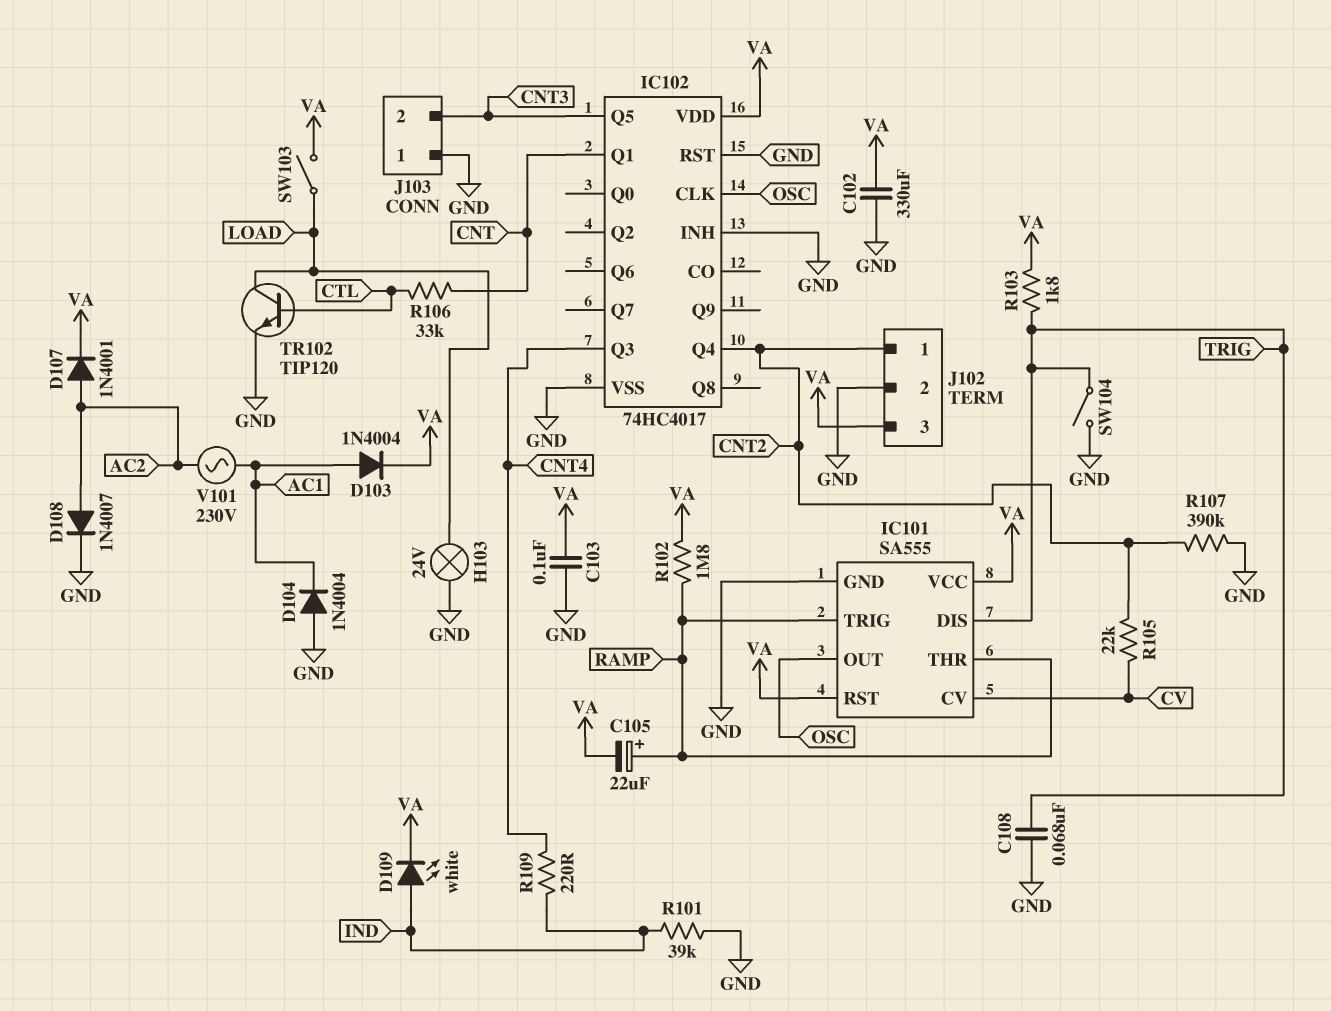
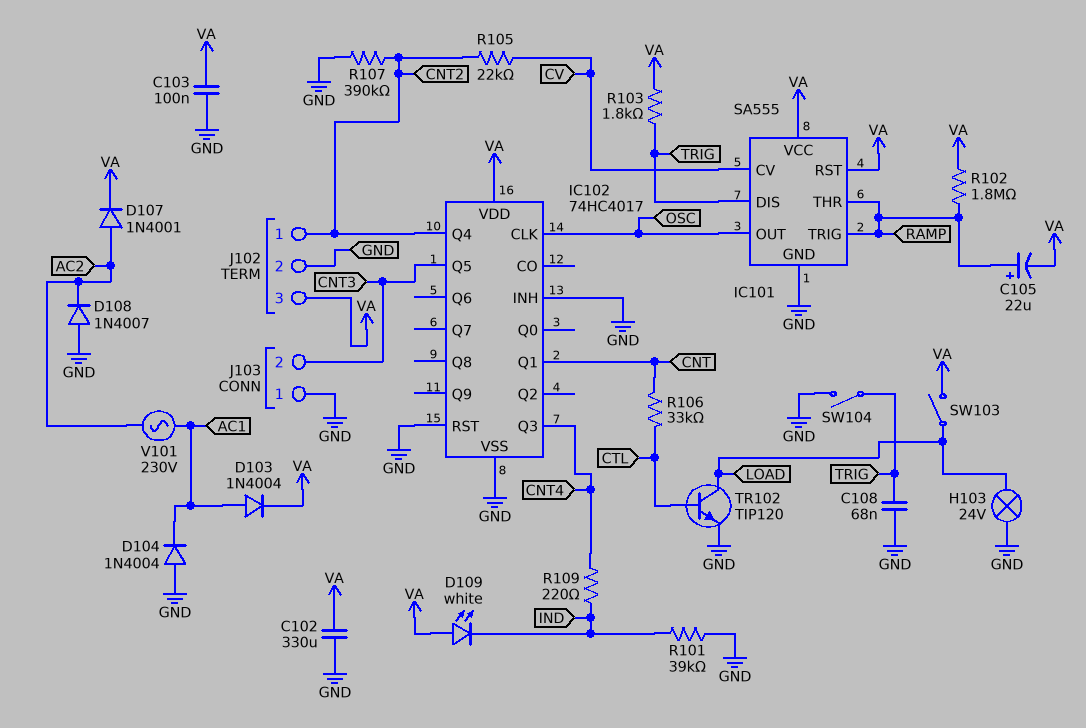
D108: diode 1N4007 (A AC2, K GND) -> diode 1N4007 (A GND, K AC2)
D109: LED white (A IND, K VA) -> LED white (A VA, K IND)

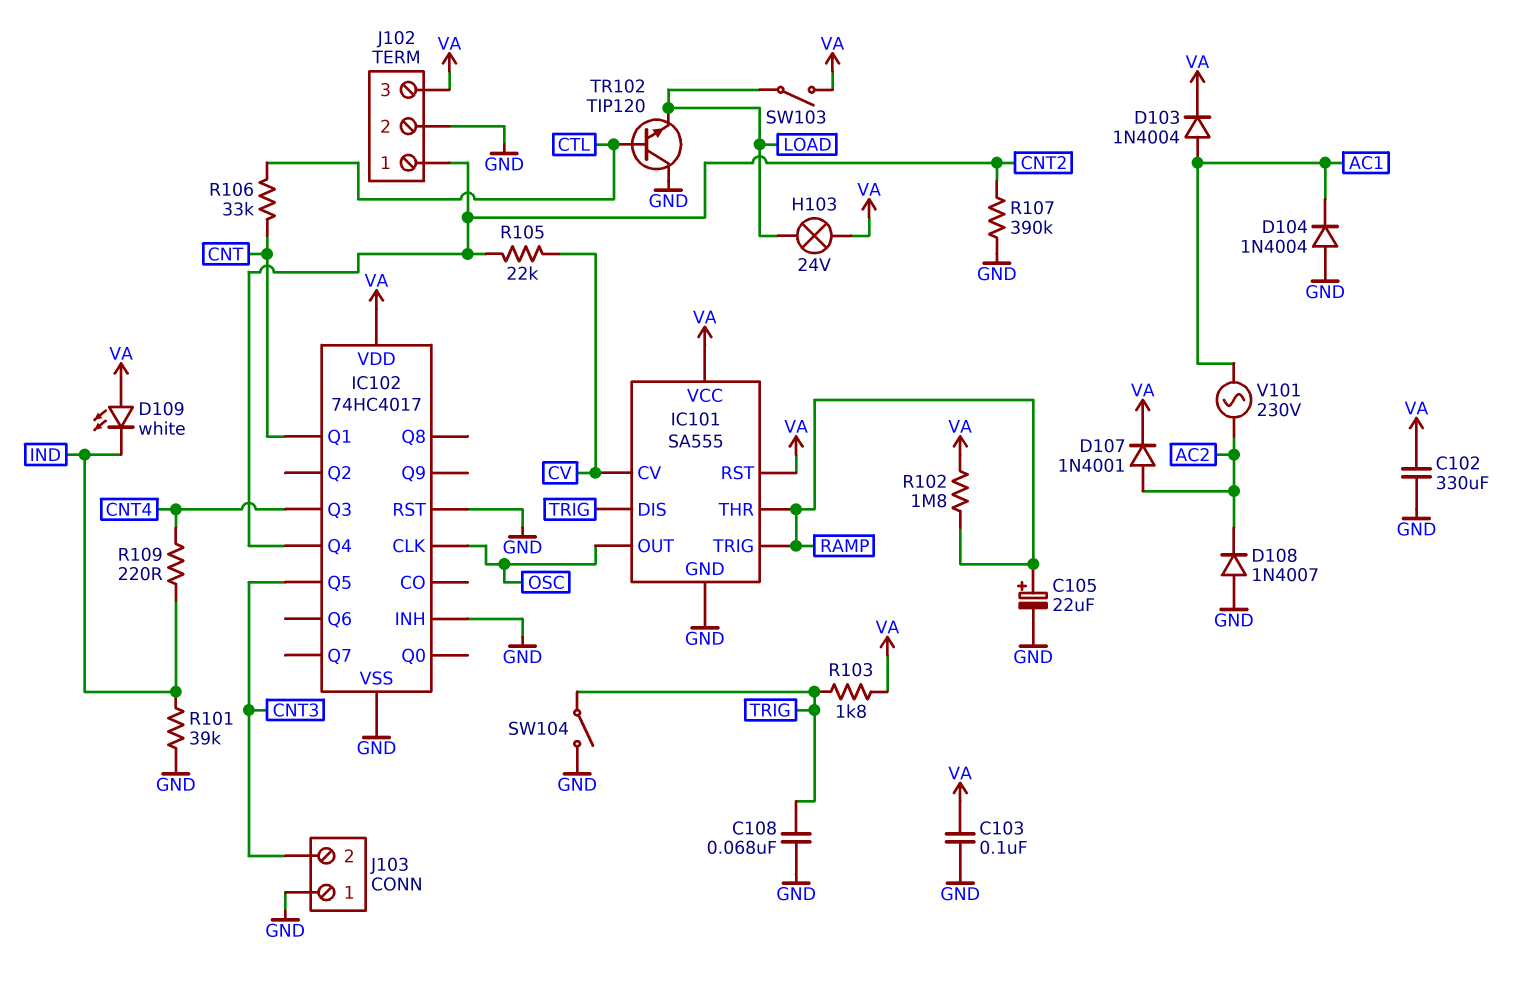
C105: 22uF (plus RAMP, minus VA) -> 22uF (plus RAMP, minus GND)
H103: lamp 24V (GND, LOAD) -> lamp 24V (LOAD, VA)
TR102: NPN TIP120 (B CTL, C LOAD, E GND) -> NPN TIP120 (B CTL, C GND, E LOAD)

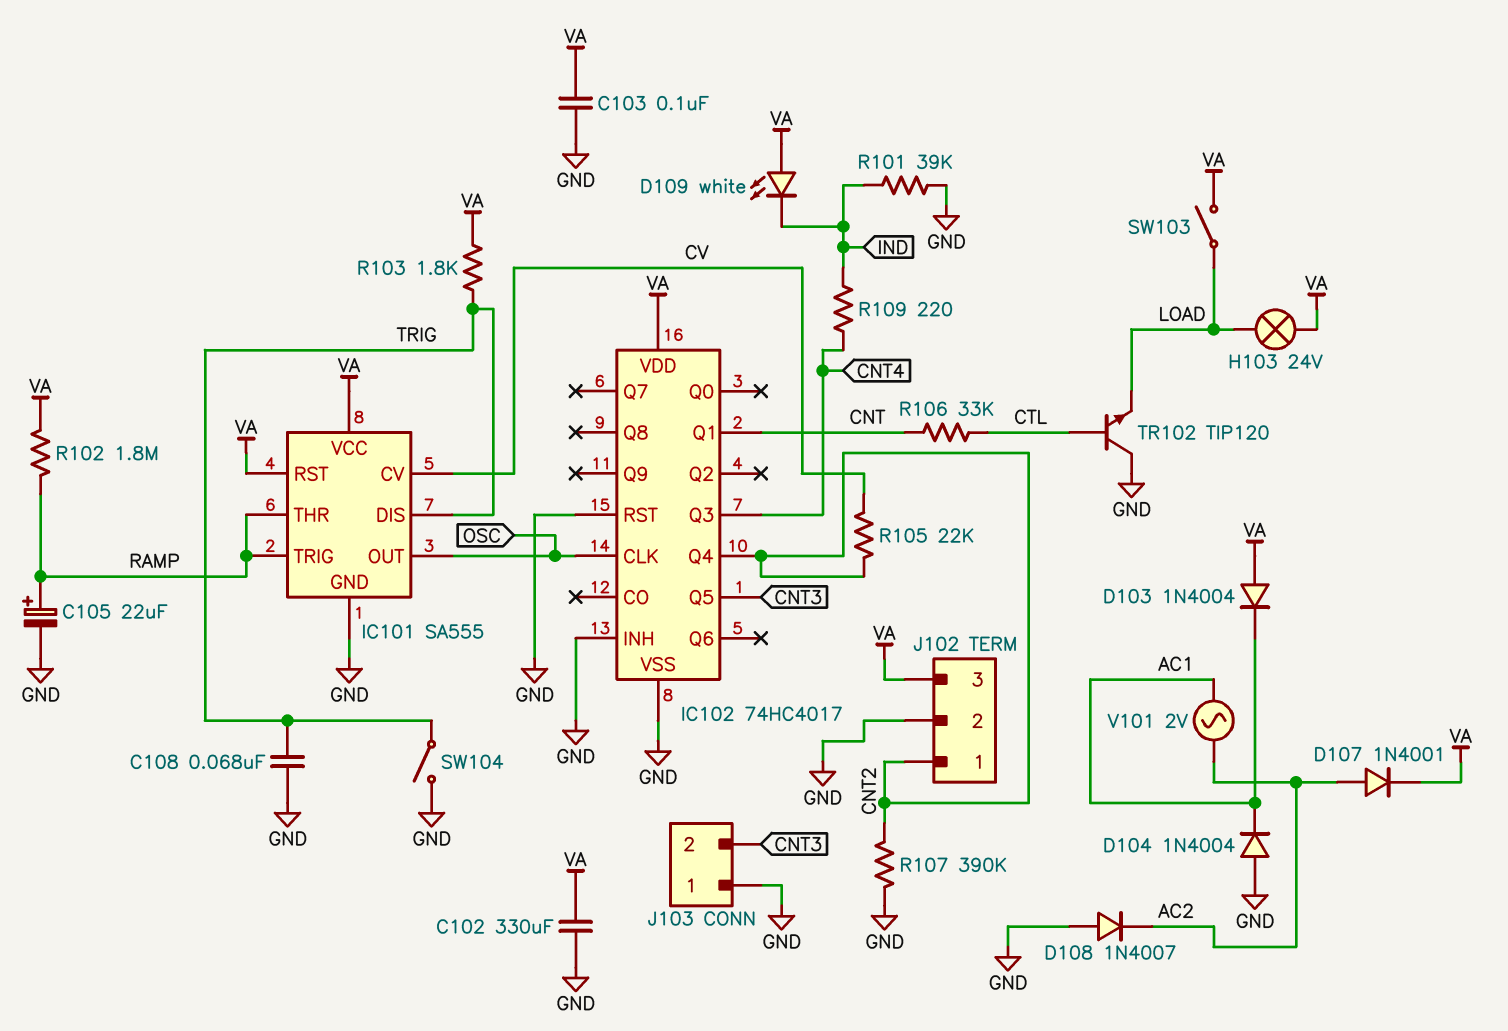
D103: diode 1N4004 (A AC1, K VA) -> diode 1N4004 (A VA, K AC1)
V101: AC 230V (AC1, AC2) -> AC 2V (AC1, AC2)

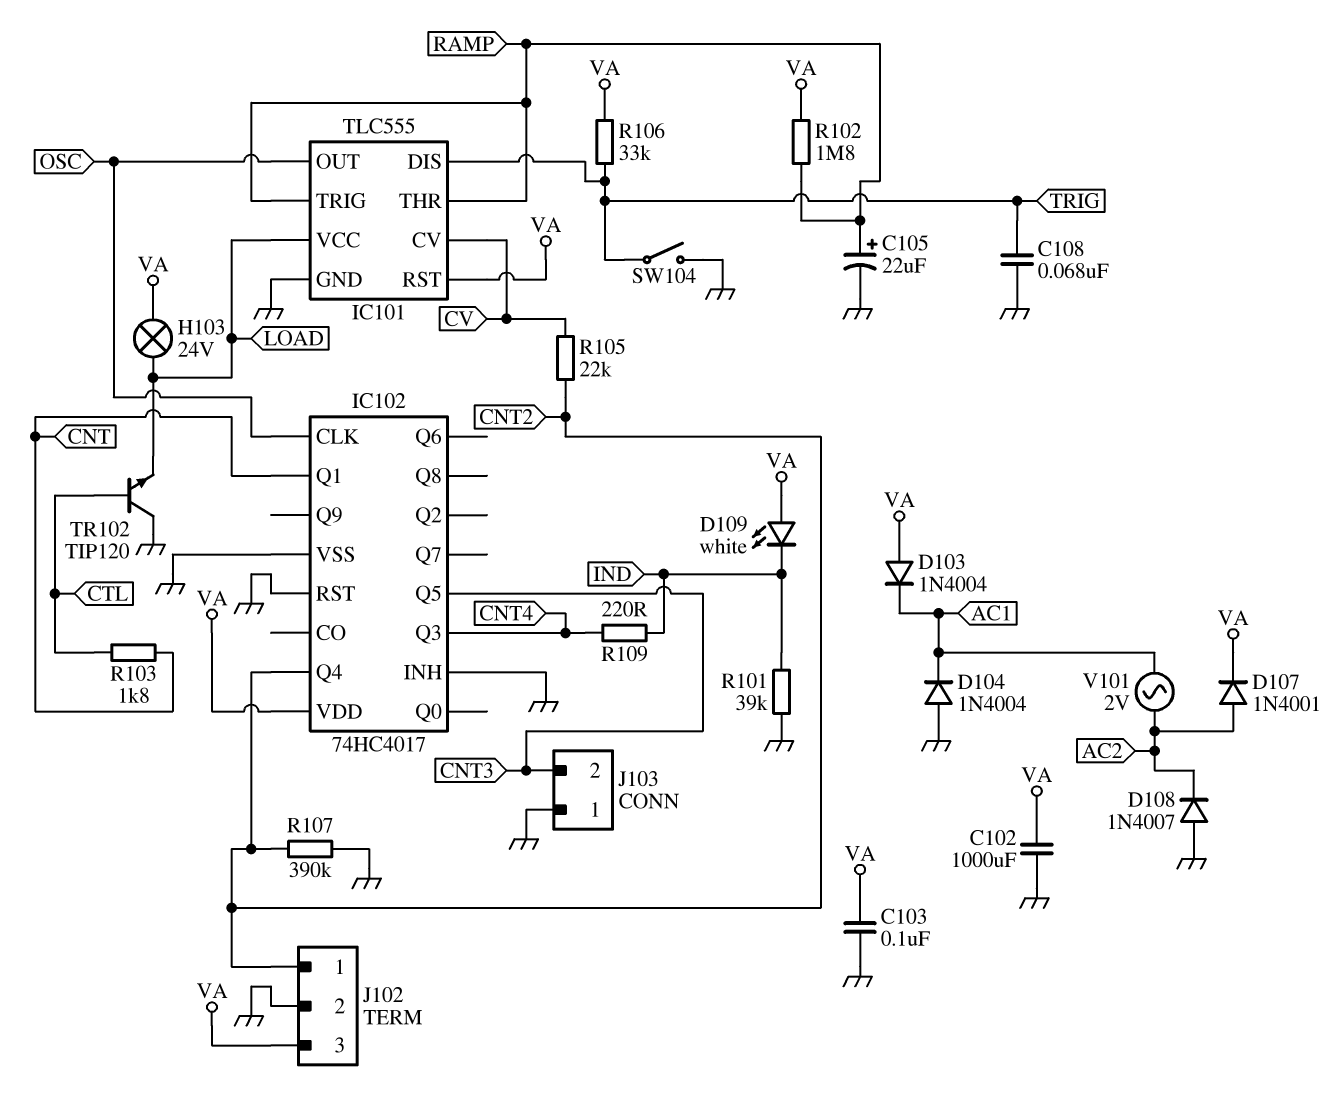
C102: 330uF (GND, VA) -> 1000uF (GND, VA)
IC101: SA555 -> TLC555
IC101 pin VCC: VA -> LOAD
R103: 1.8k (TRIG, VA) -> 1.8k (CNT, CTL)
R106: 33k (CNT, CTL) -> 33k (TRIG, VA)
SW103: switch (LOAD, VA) -> none

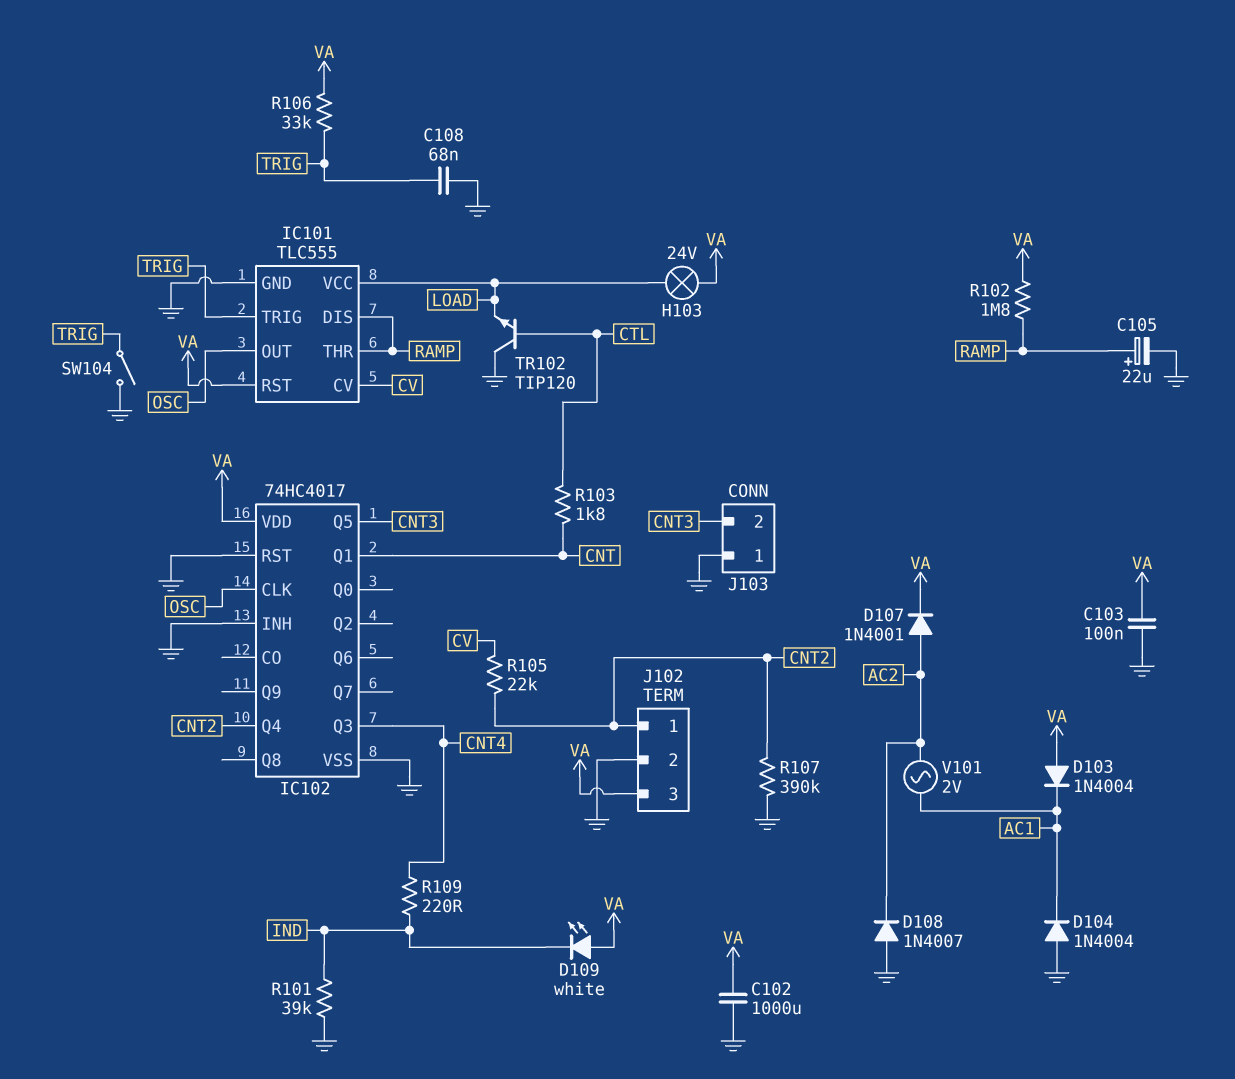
IC101 pin DIS: TRIG -> RAMP
IC101 pin TRIG: RAMP -> TRIG

